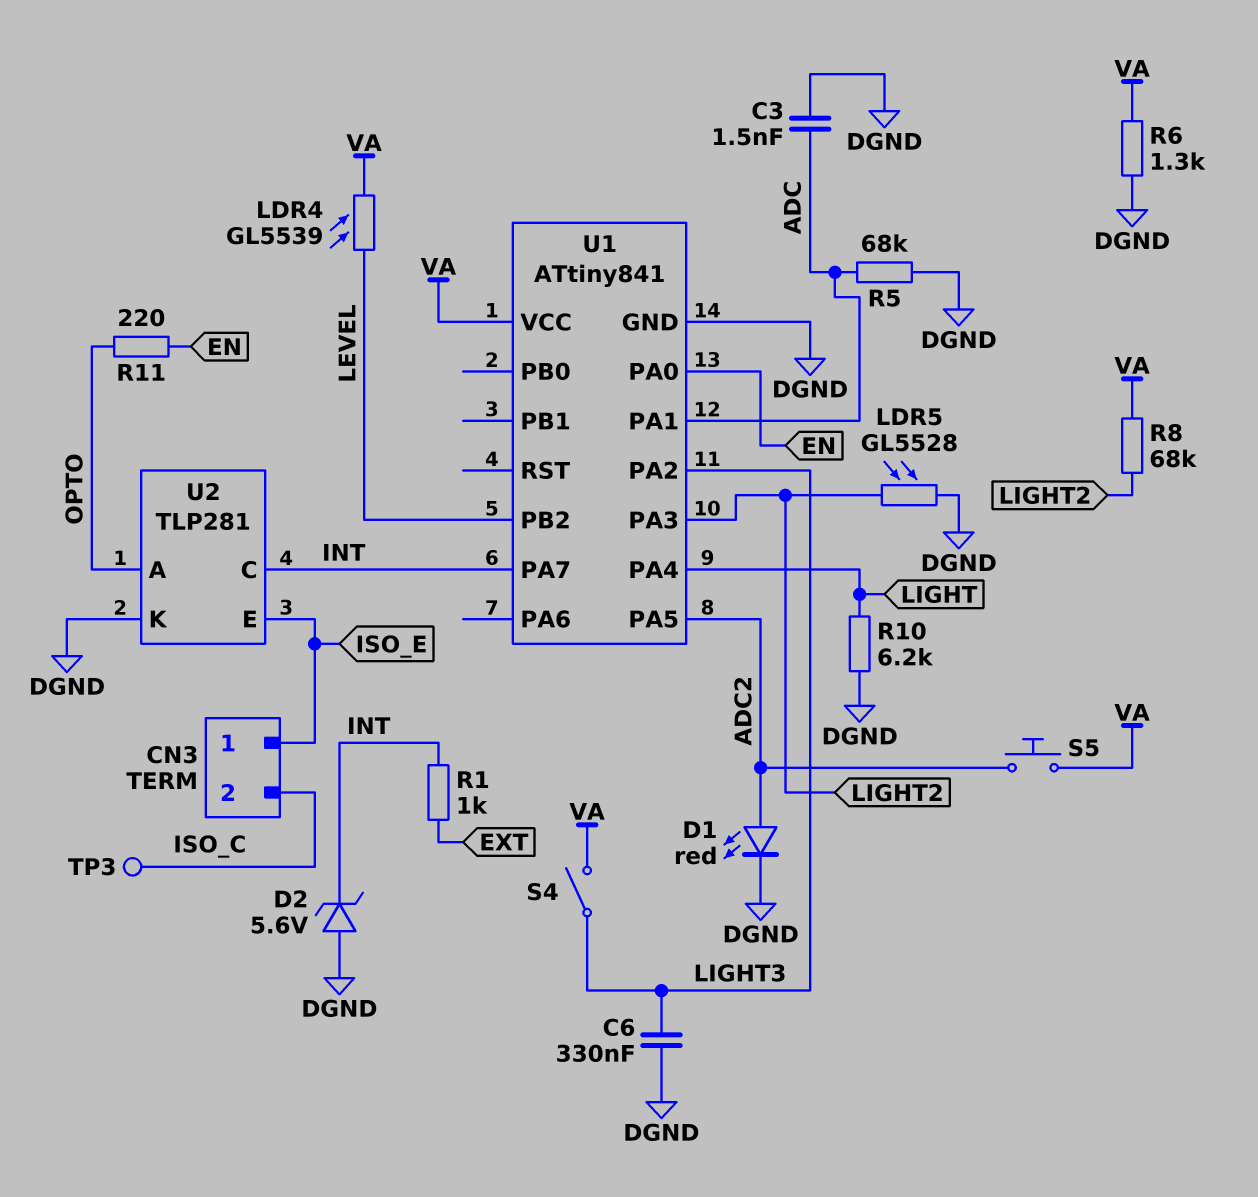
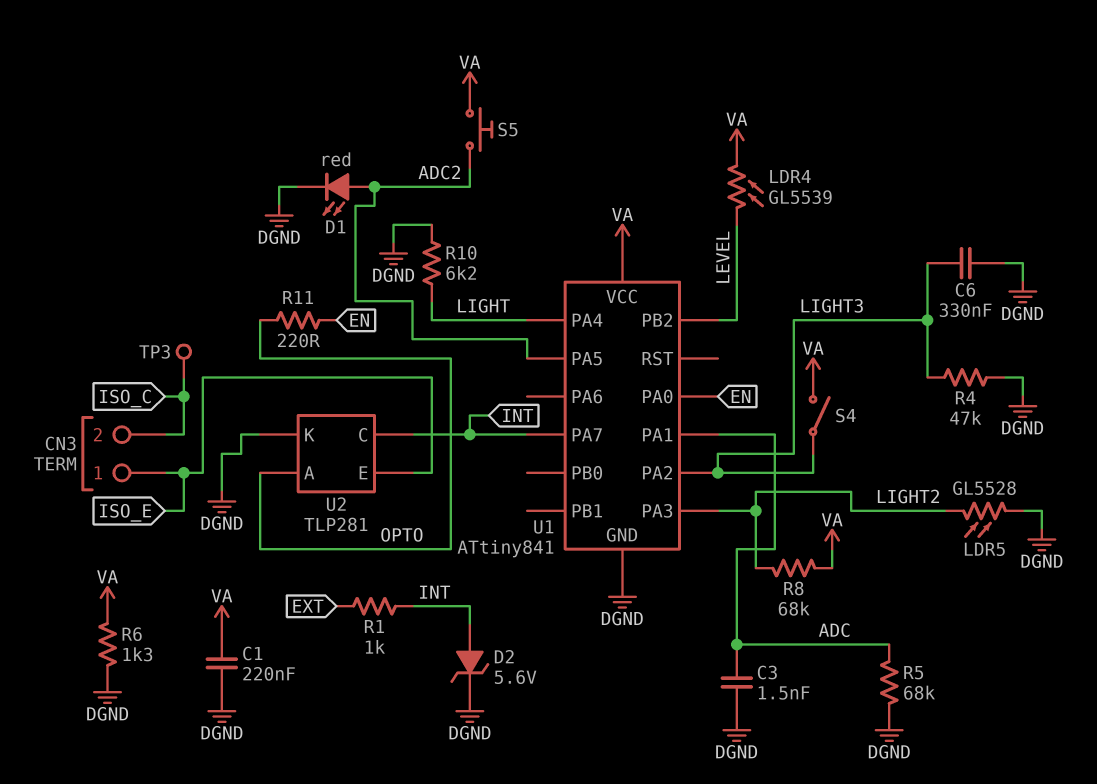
C1: none -> 220nF (DGND, VA)
D2: zener 5.6V (A DGND, K INT) -> zener 5.6V (A INT, K DGND)
R4: none -> 47k (DGND, LIGHT3)

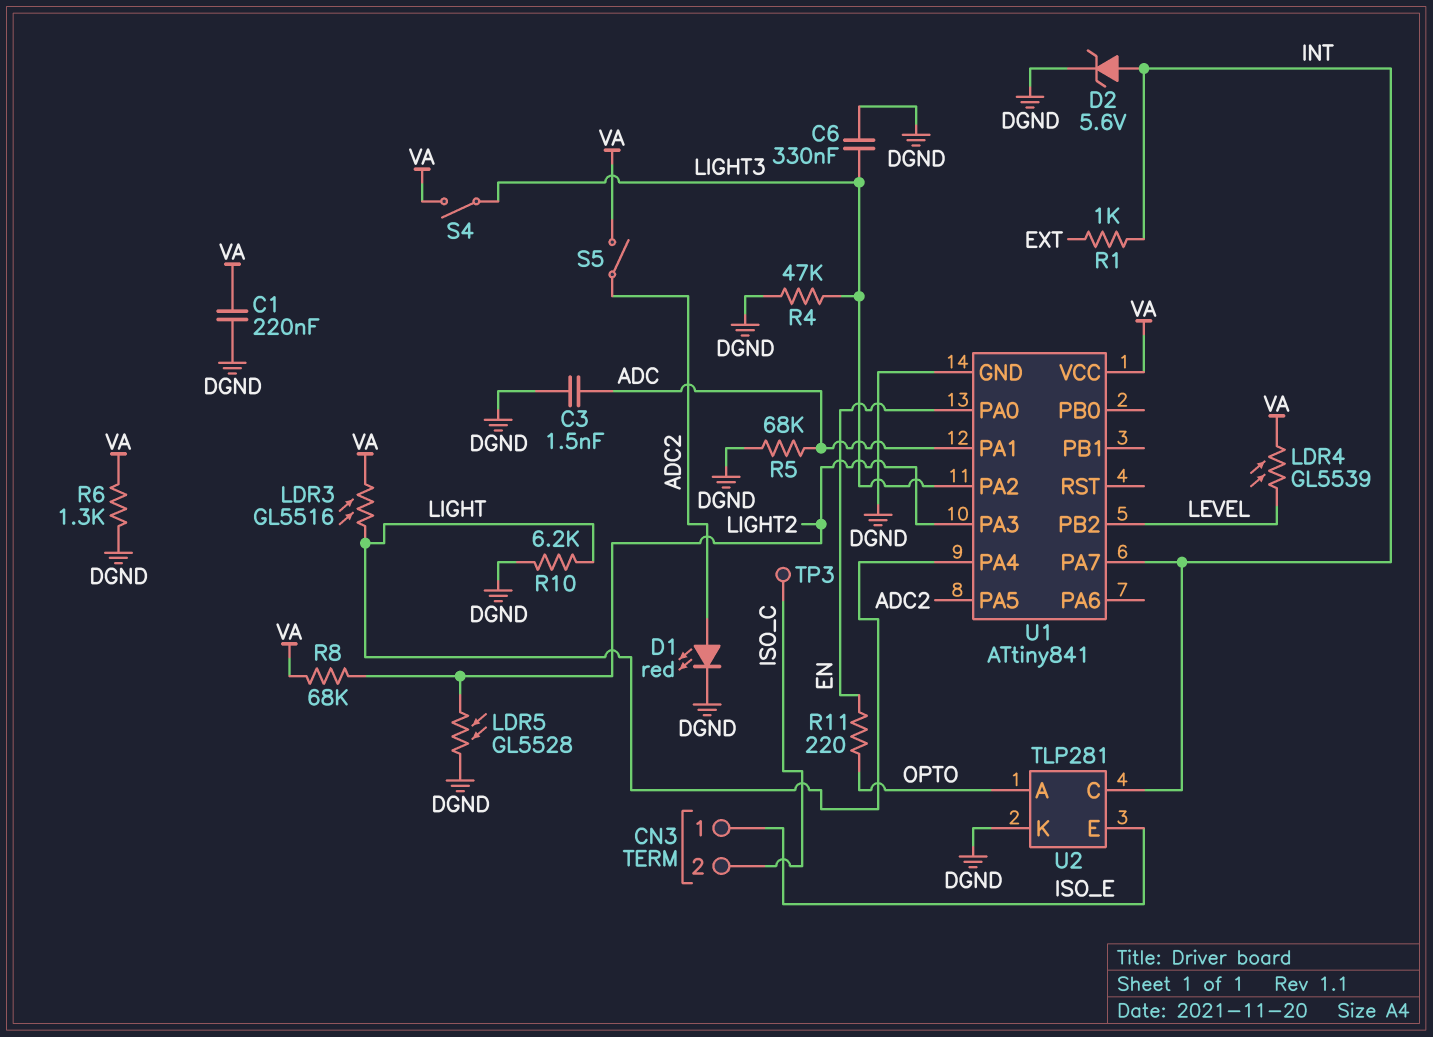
LDR3: none -> GL5516 (LIGHT, VA)
S5: button (ADC2, VA) -> switch (ADC2, VA)

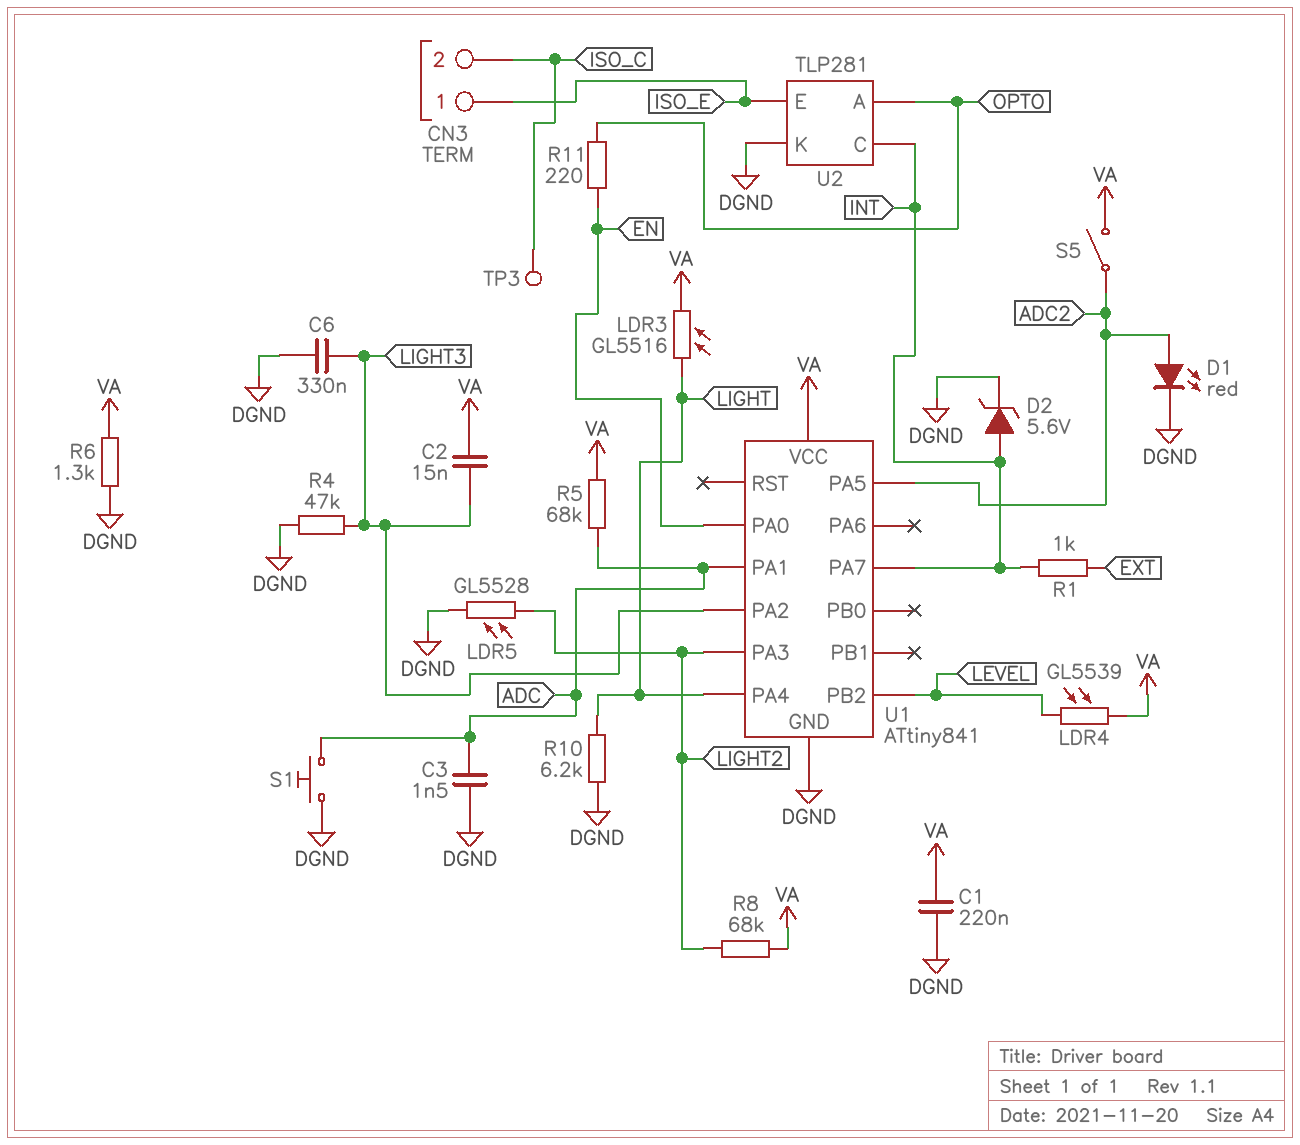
C2: none -> 15nF (LIGHT3, VA)
R5: 68k (ADC, DGND) -> 68k (ADC, VA)
S1: none -> button (ADC, DGND)
S4: switch (LIGHT3, VA) -> none

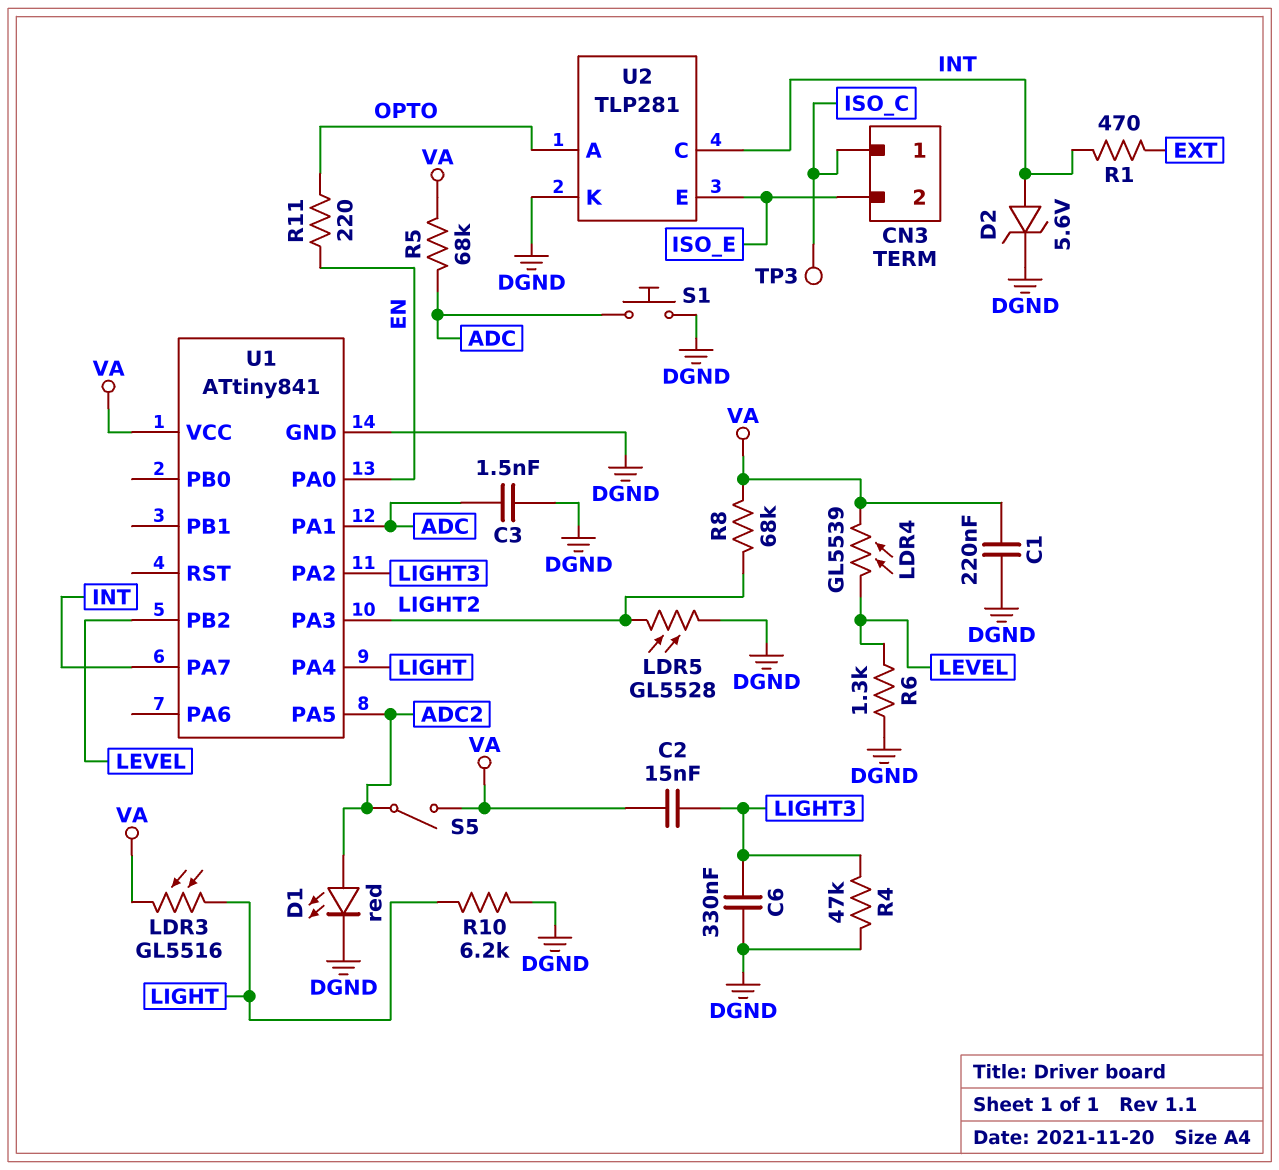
CN3 pin 1: ISO_E -> ISO_C
CN3 pin 2: ISO_C -> ISO_E
R1: 1k (EXT, INT) -> 470 (EXT, INT)
R6: 1.3k (DGND, VA) -> 1.3k (DGND, LEVEL)

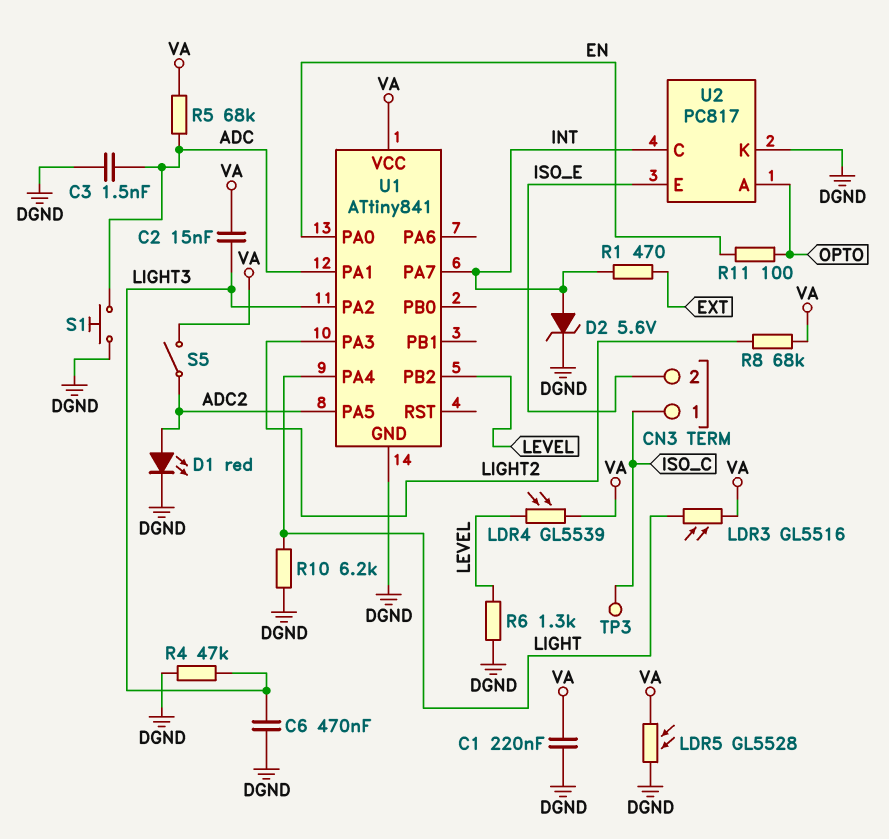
C6: 330nF (DGND, LIGHT3) -> 470nF (DGND, LIGHT3)
LDR5: GL5528 (DGND, LIGHT2) -> GL5528 (DGND, VA)
R11: 220 (EN, OPTO) -> 100 (EN, OPTO)
U2: TLP281 -> PC817

